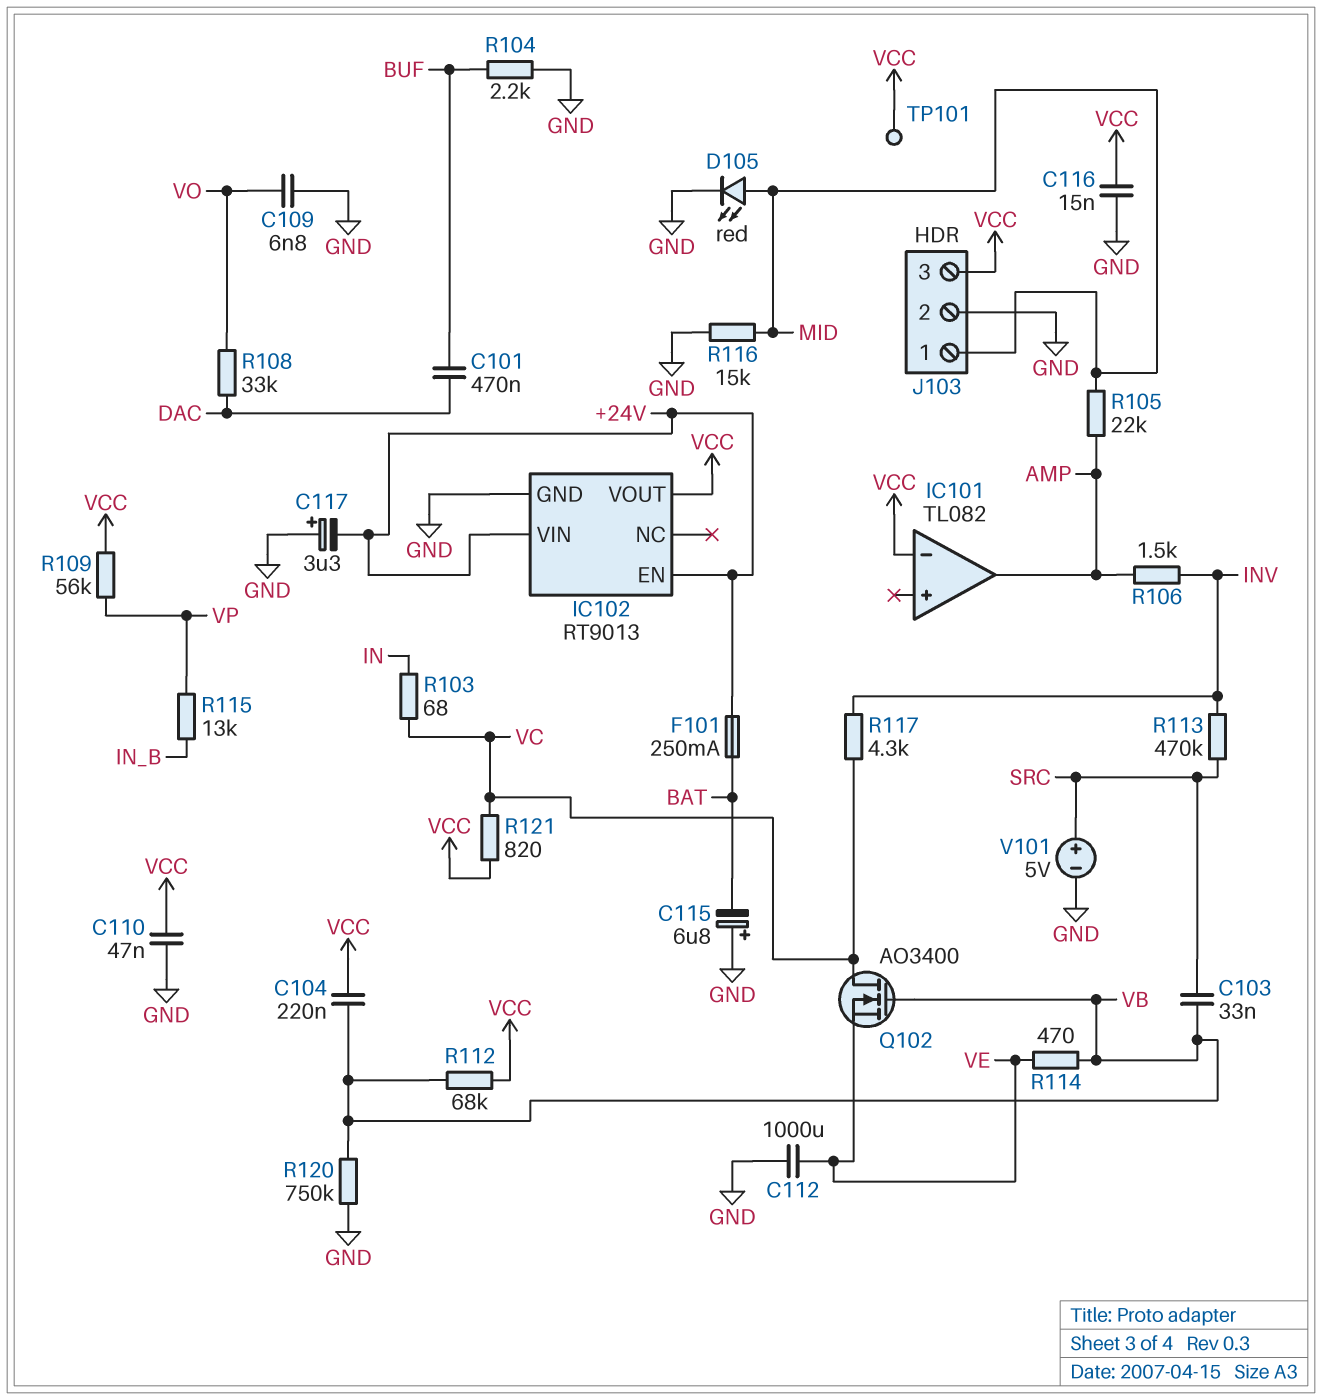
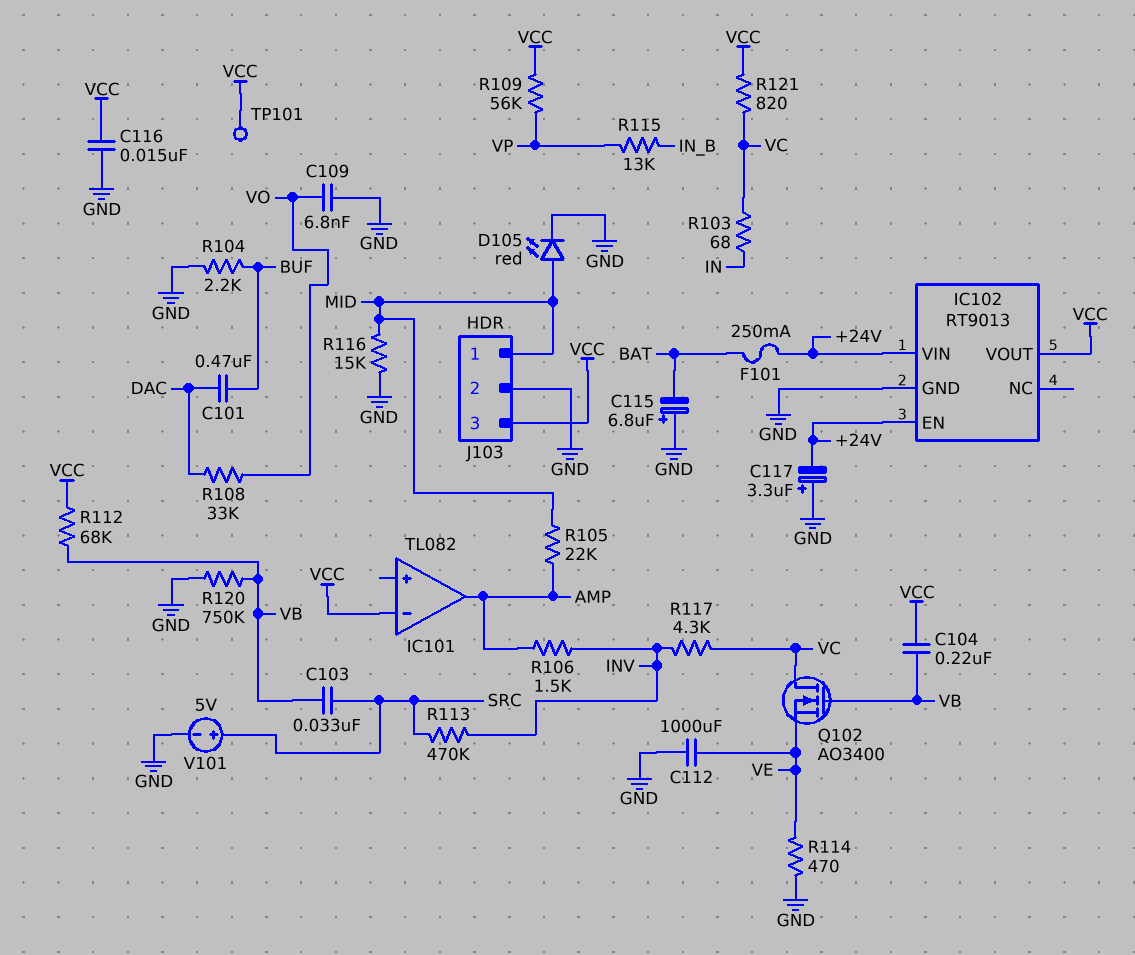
C110: 47nF (GND, VCC) -> none
R114: 470 (VB, VE) -> 470 (GND, VE)

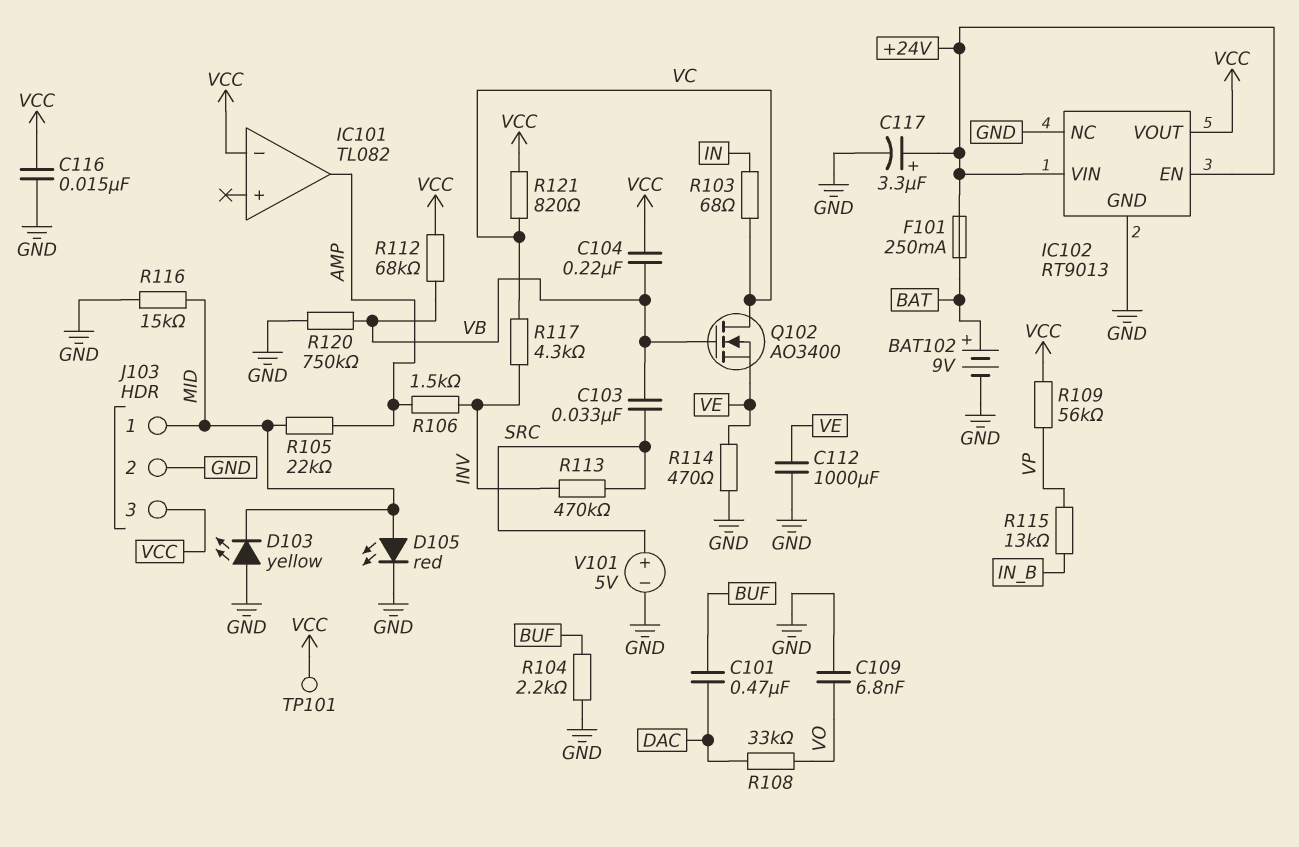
BAT102: none -> 9V (plus BAT, minus GND)
C115: 6.8uF (plus GND, minus BAT) -> none
C117: 3.3uF (plus GND, minus +24V) -> 3.3uF (plus +24V, minus GND)
D103: none -> LED yellow (A GND, K MID)
IC102 pin NC: none -> GND

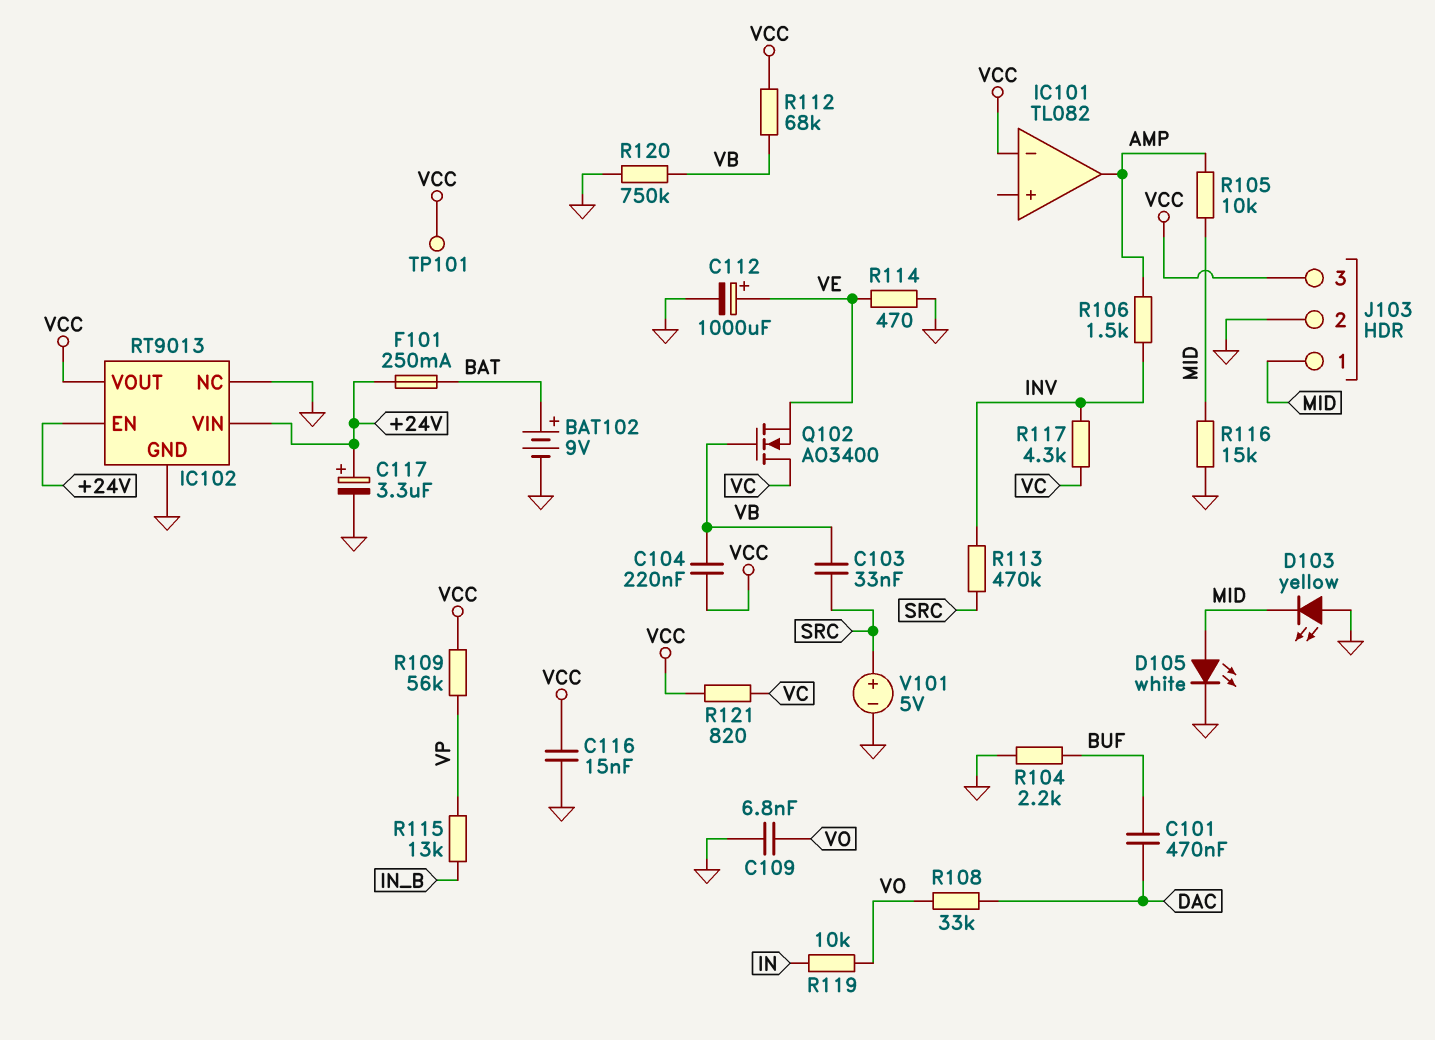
C112: 1000uF (GND, VE) -> 1000uF (plus VE, minus GND)
D105: LED red (A MID, K GND) -> LED white (A MID, K GND)
R103: 68 (IN, VC) -> none
R105: 22k (AMP, MID) -> 10k (AMP, MID)
R119: none -> 10k (IN, VO)

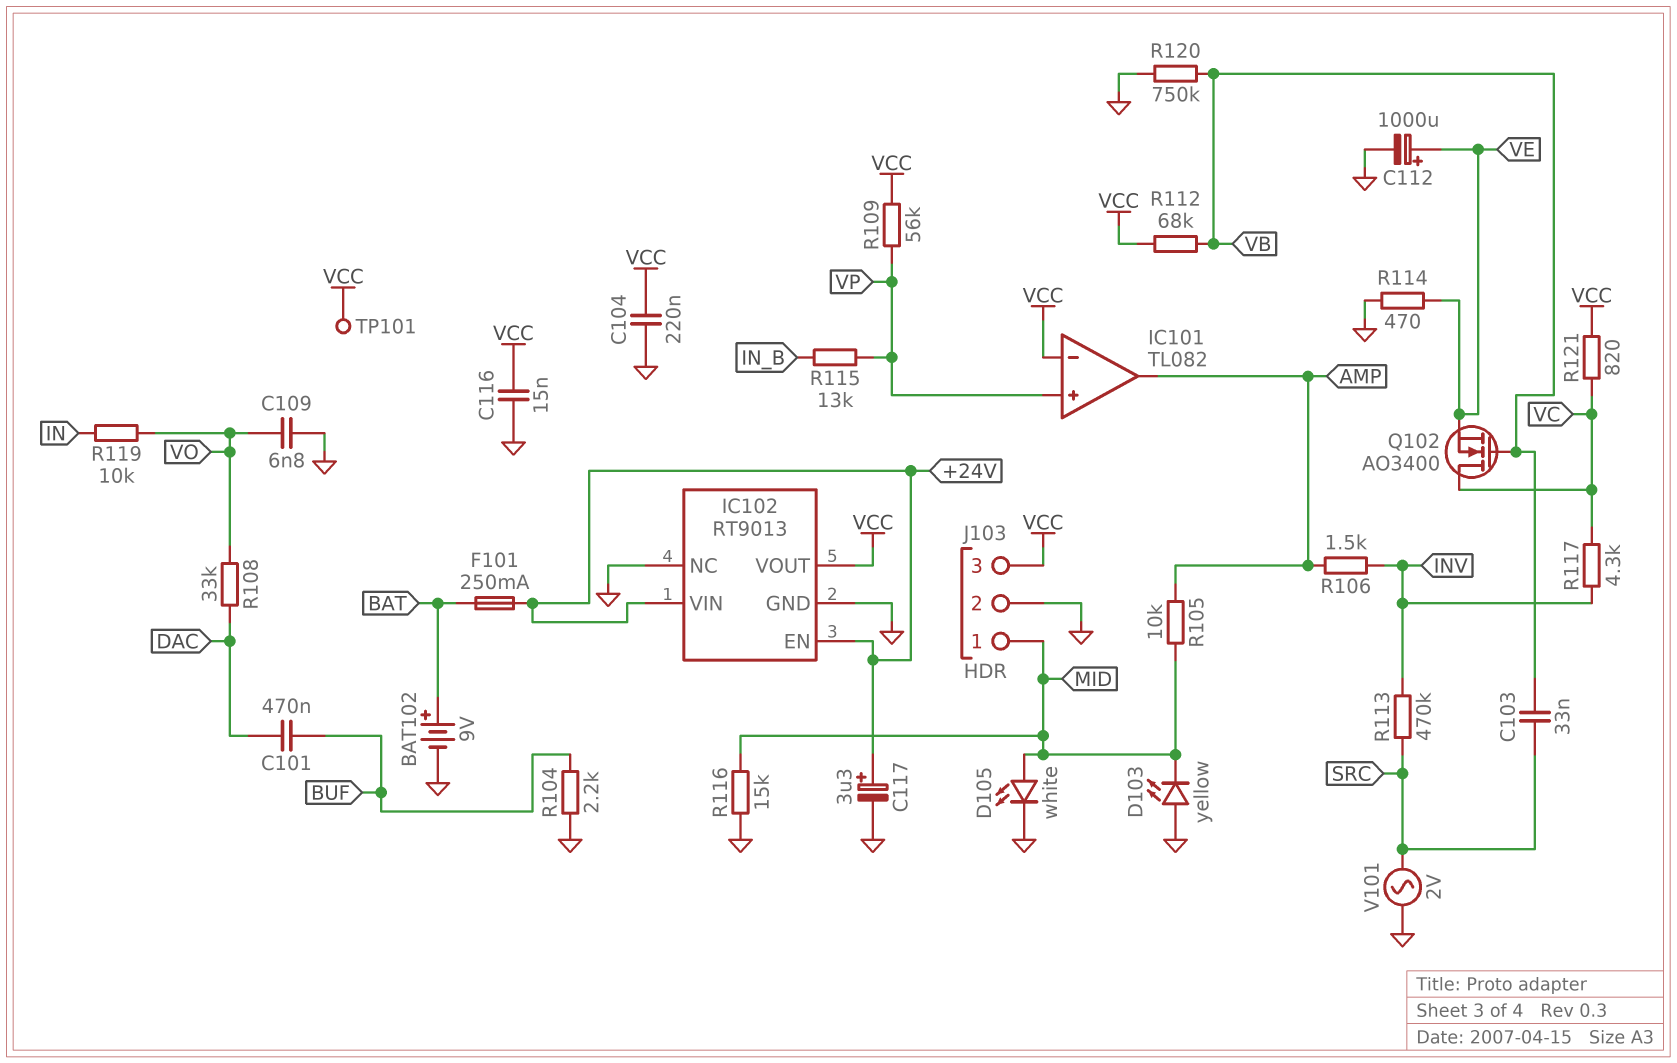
C104: 220nF (VB, VCC) -> 220nF (GND, VCC)
IC101 pin in+: none -> VP
V101: 5V (plus SRC, minus GND) -> AC 2V (GND, SRC)

